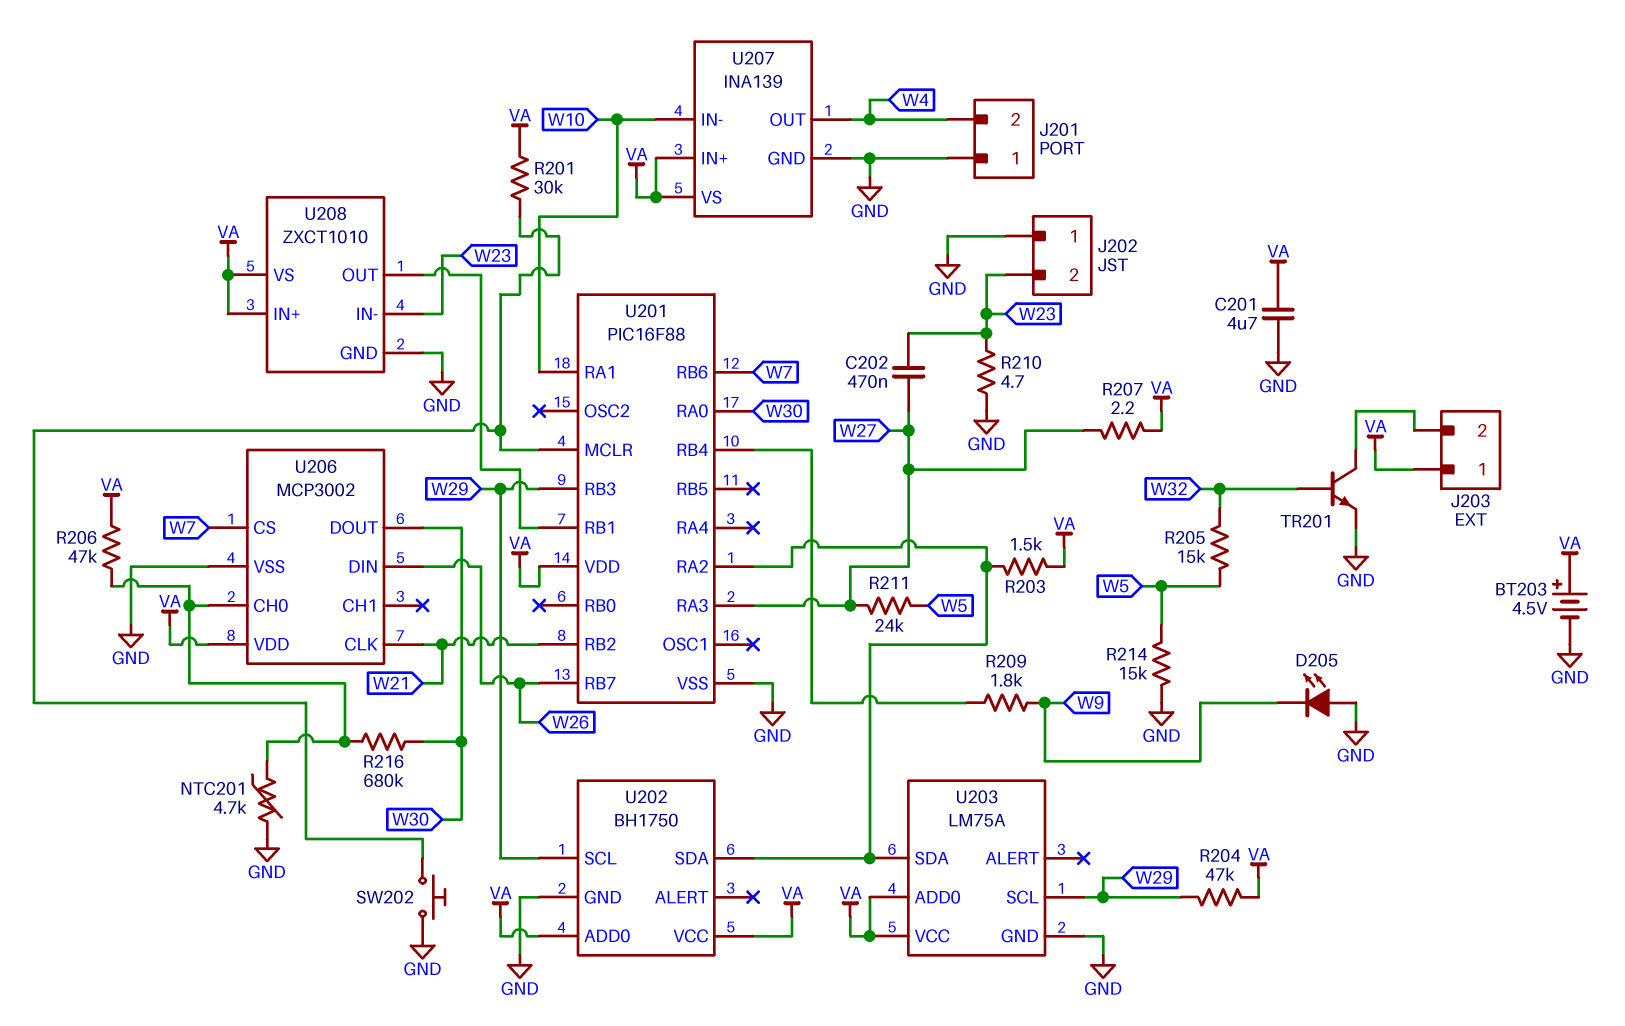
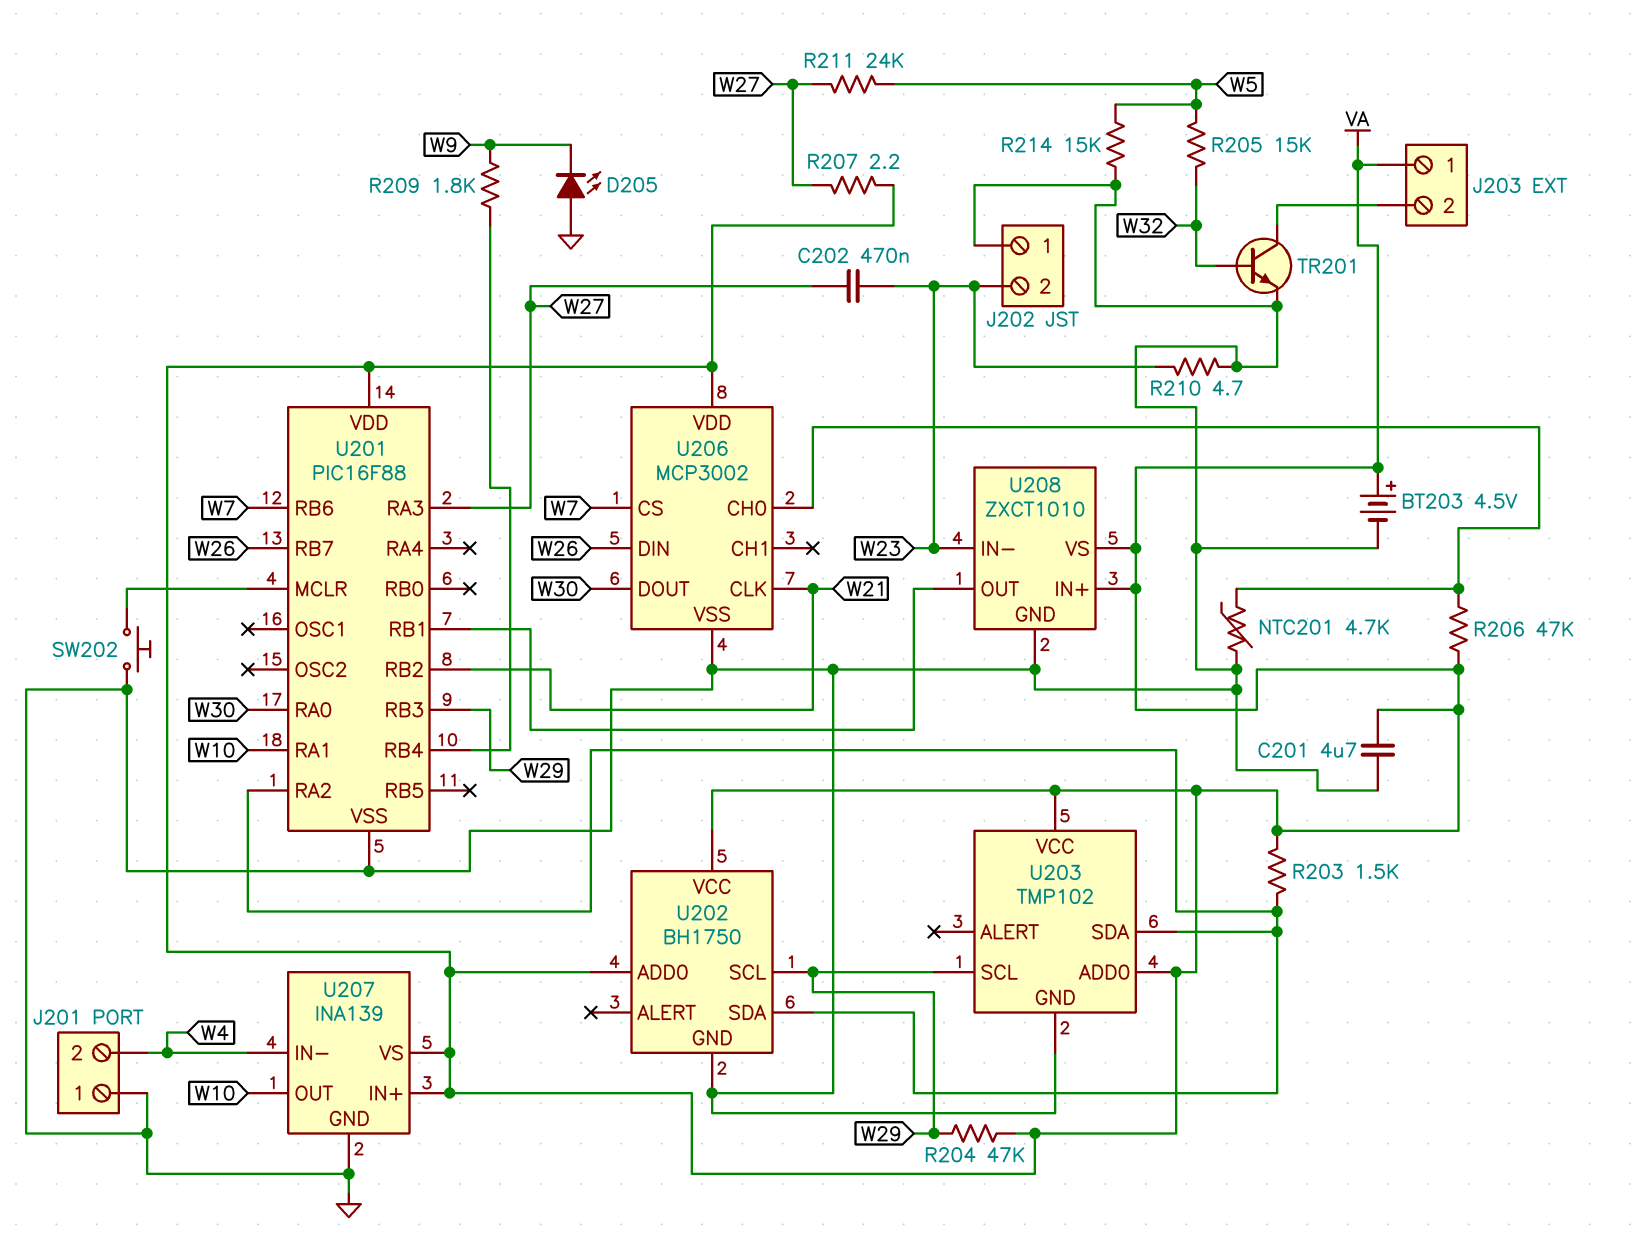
R201: 30k (U201/MCLR, VA) -> none
R216: 680k (U206/CH0, W30) -> none
U203: LM75A -> TMP102
U207 pin IN-: W10 -> W4
U207 pin OUT: W4 -> W10

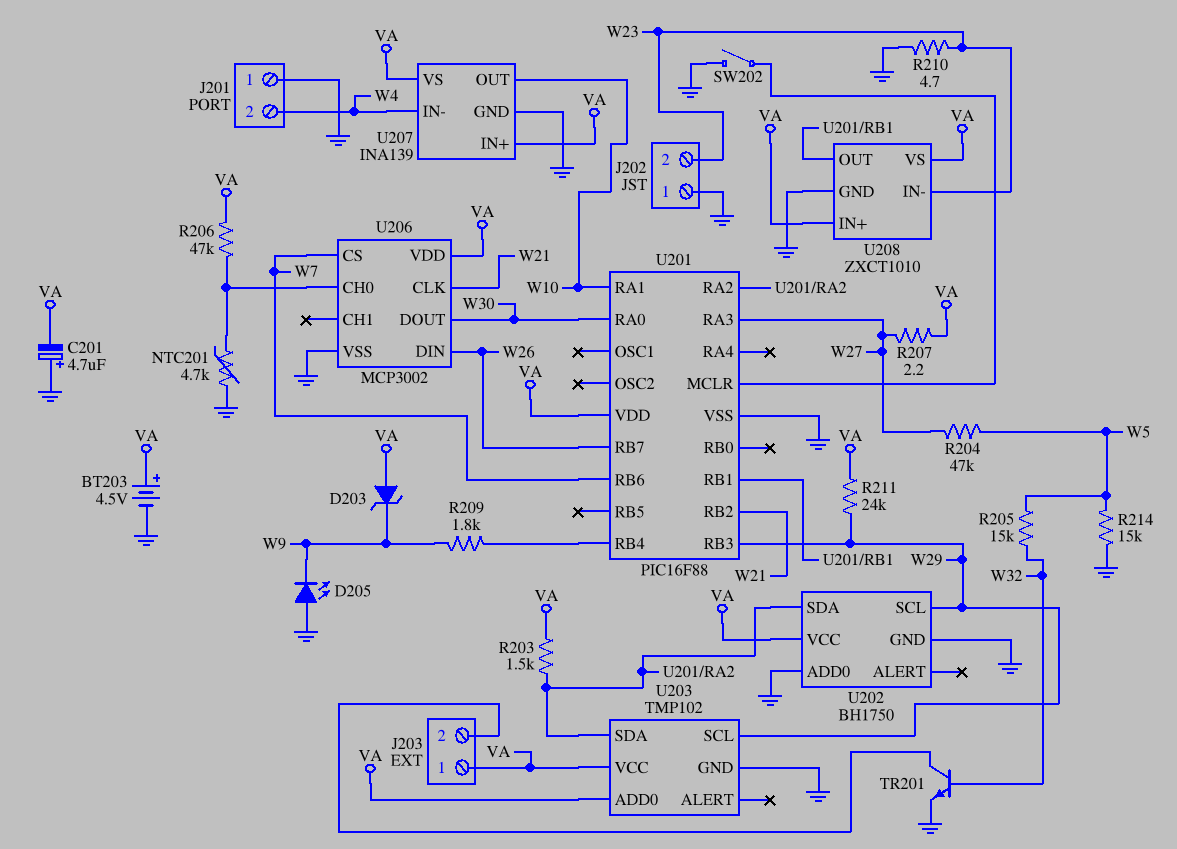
C201: 4.7uF (GND, VA) -> 4.7uF (plus GND, minus VA)
C202: 470nF (W23, W27) -> none
D203: none -> zener (A VA, K W9)
R204: 47k (VA, W29) -> 47k (W5, W27)
R211: 24k (W5, W27) -> 24k (VA, W29)
SW202: button (GND, U201/MCLR) -> switch (GND, U201/MCLR)
U202 pin ADD0: VA -> GND

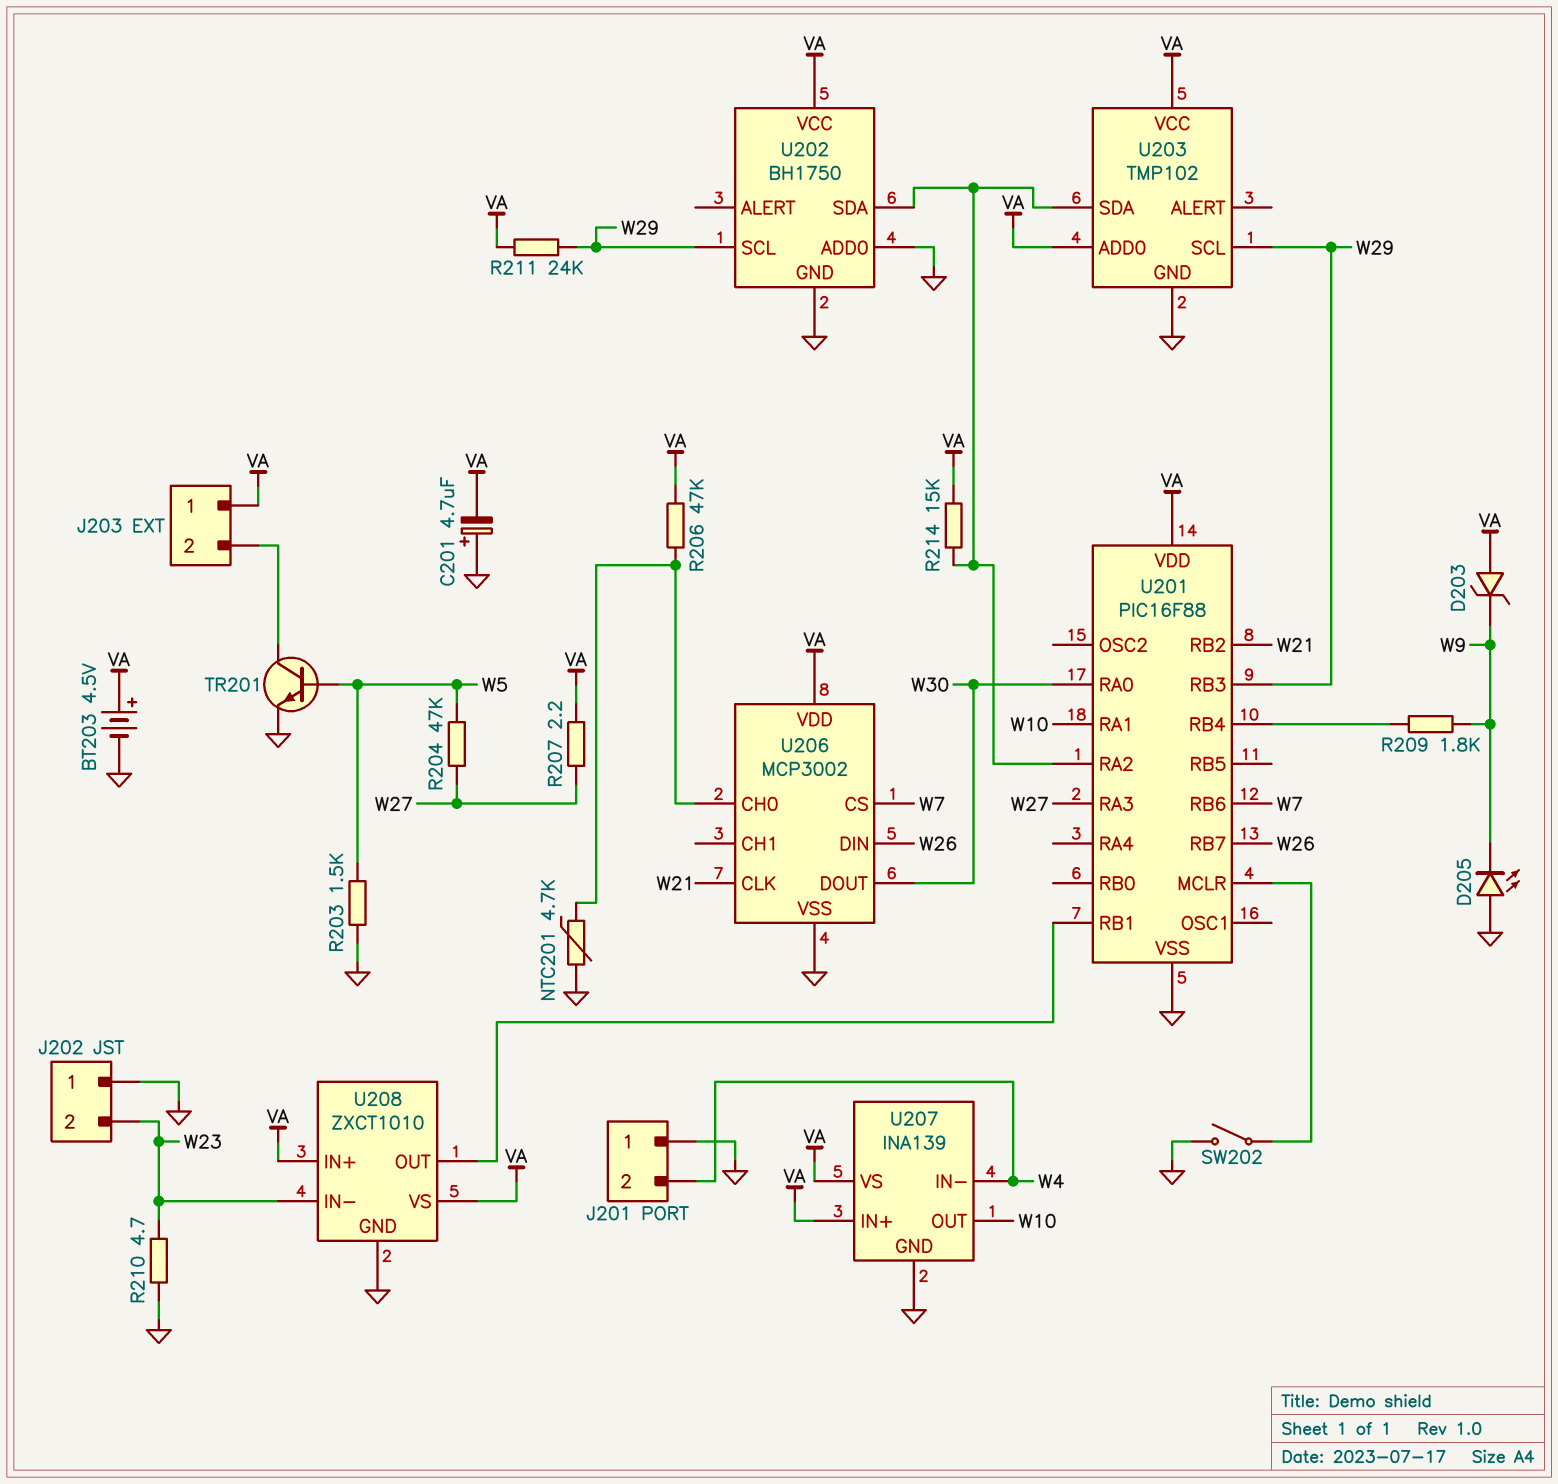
R203: 1.5k (U201/RA2, VA) -> 1.5k (GND, W5)
R205: 15k (W5, W32) -> none
R214: 15k (GND, W5) -> 15k (U201/RA2, VA)
TR201: NPN (B W32, C J203/2, E GND) -> NPN (B W5, C J203/2, E GND)

